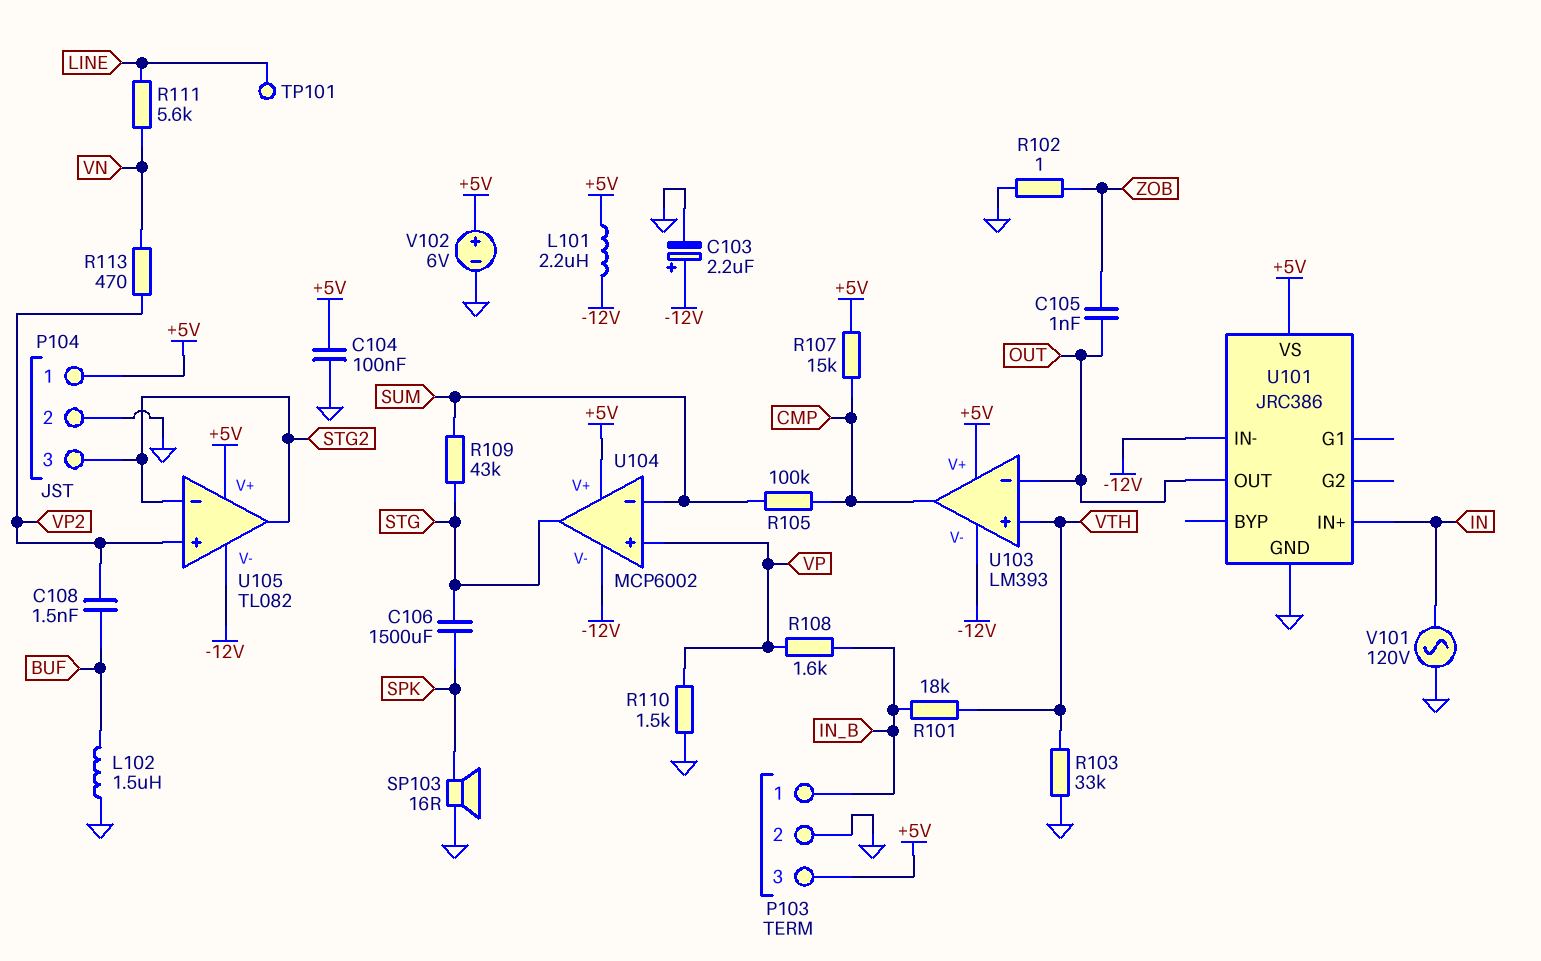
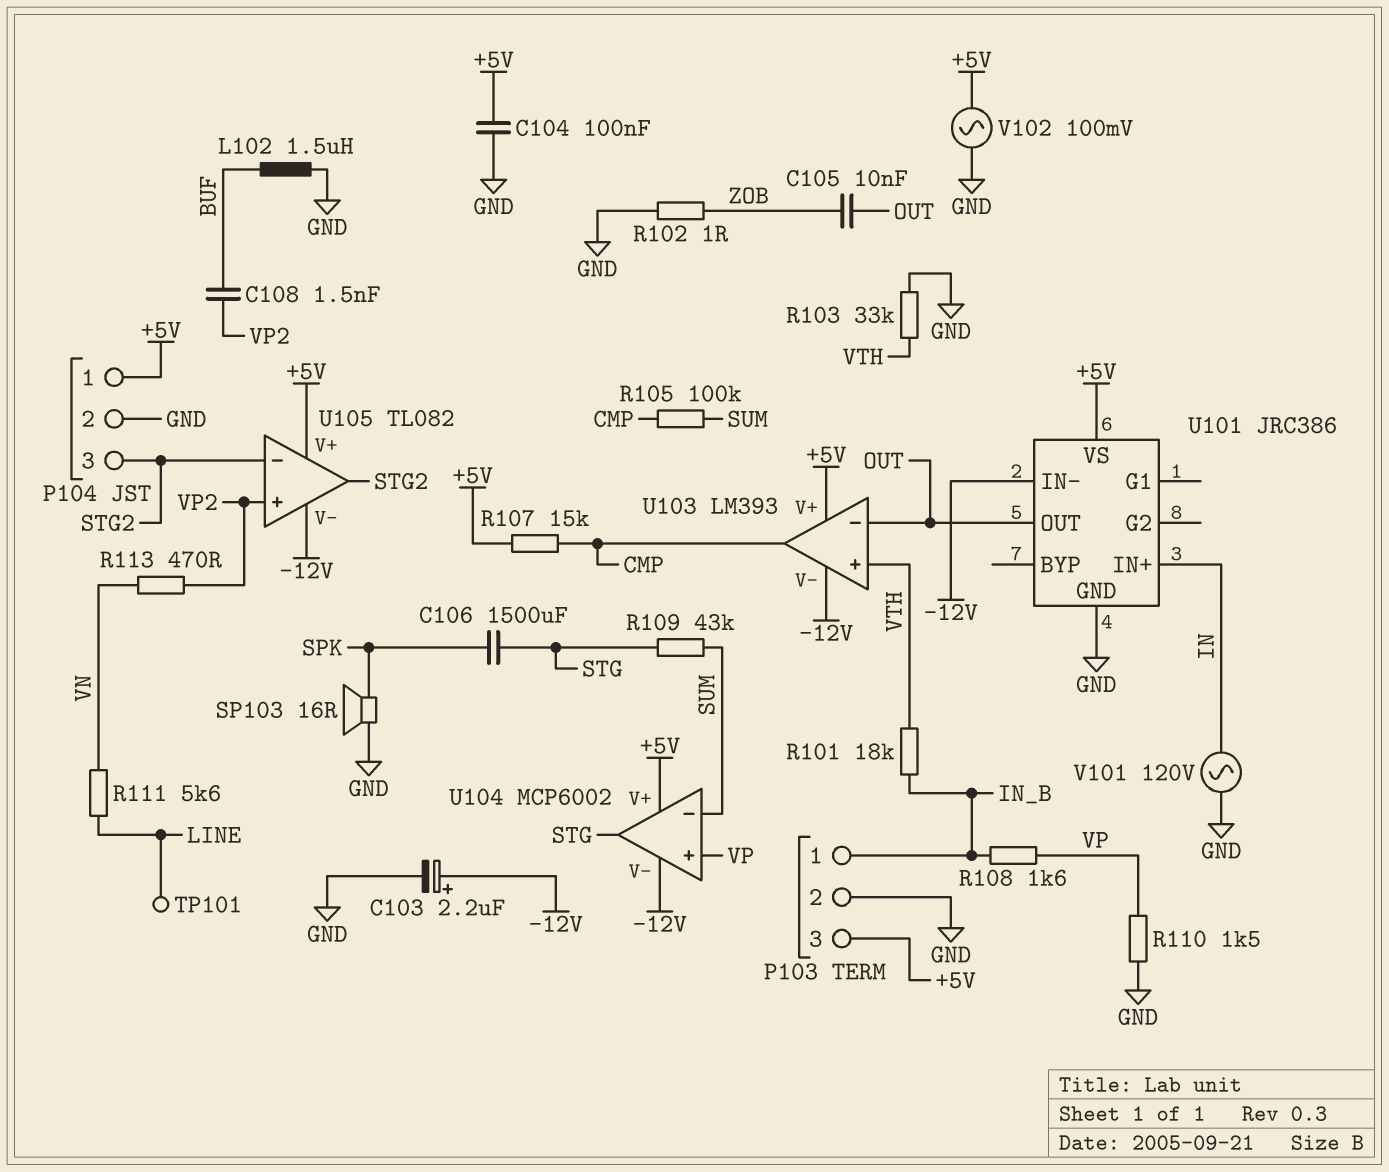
C105: 1nF (OUT, ZOB) -> 10nF (OUT, ZOB)
L101: 2.2uH (+5V, -12V) -> none
V102: 6V (plus +5V, minus GND) -> AC 100mV (+5V, GND)

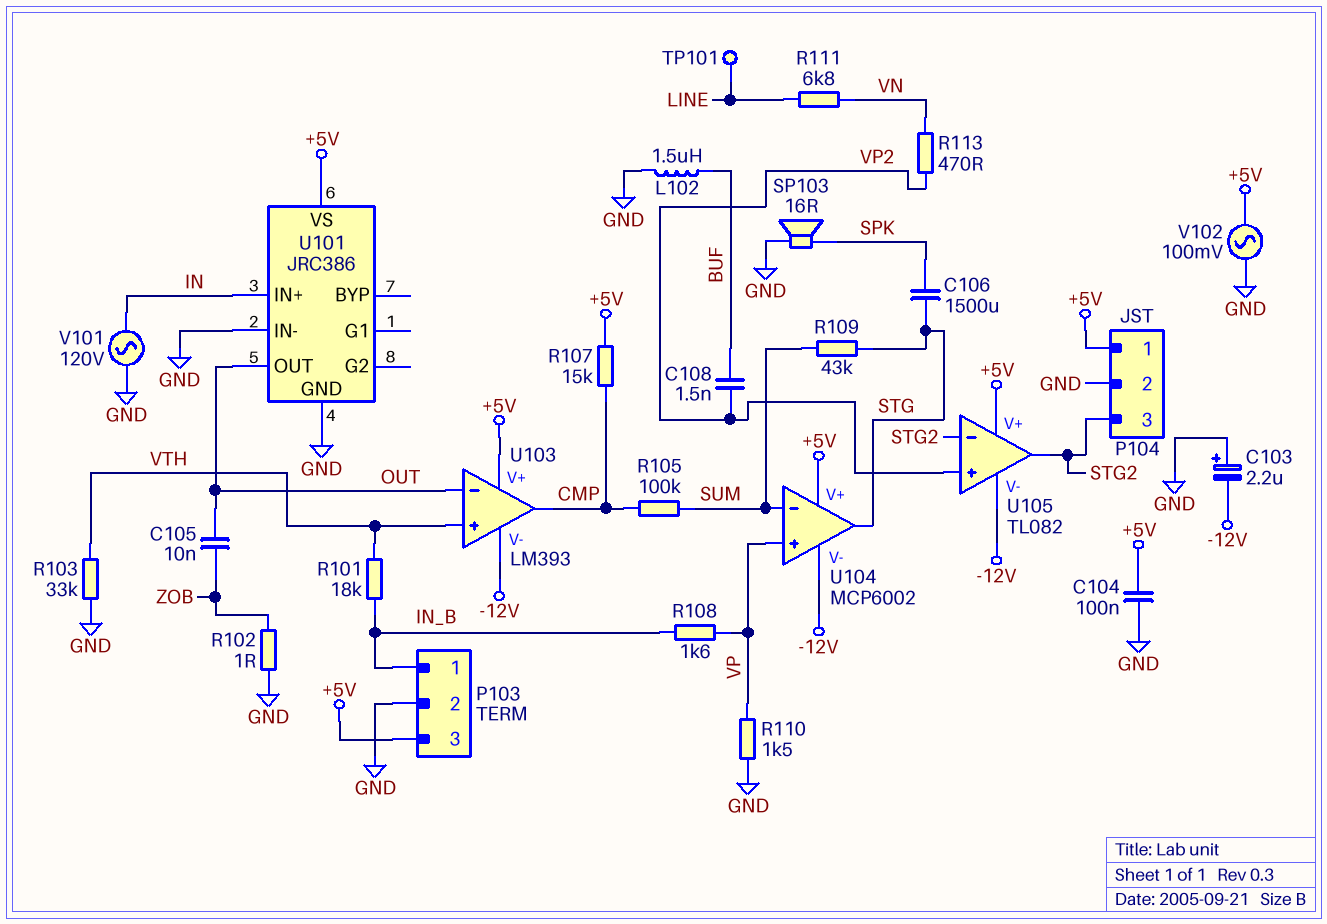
C103: 2.2uF (plus -12V, minus GND) -> 2.2uF (plus GND, minus -12V)
R111: 5.6k (LINE, VN) -> 6.8k (LINE, VN)
U101 pin IN-: -12V -> GND

